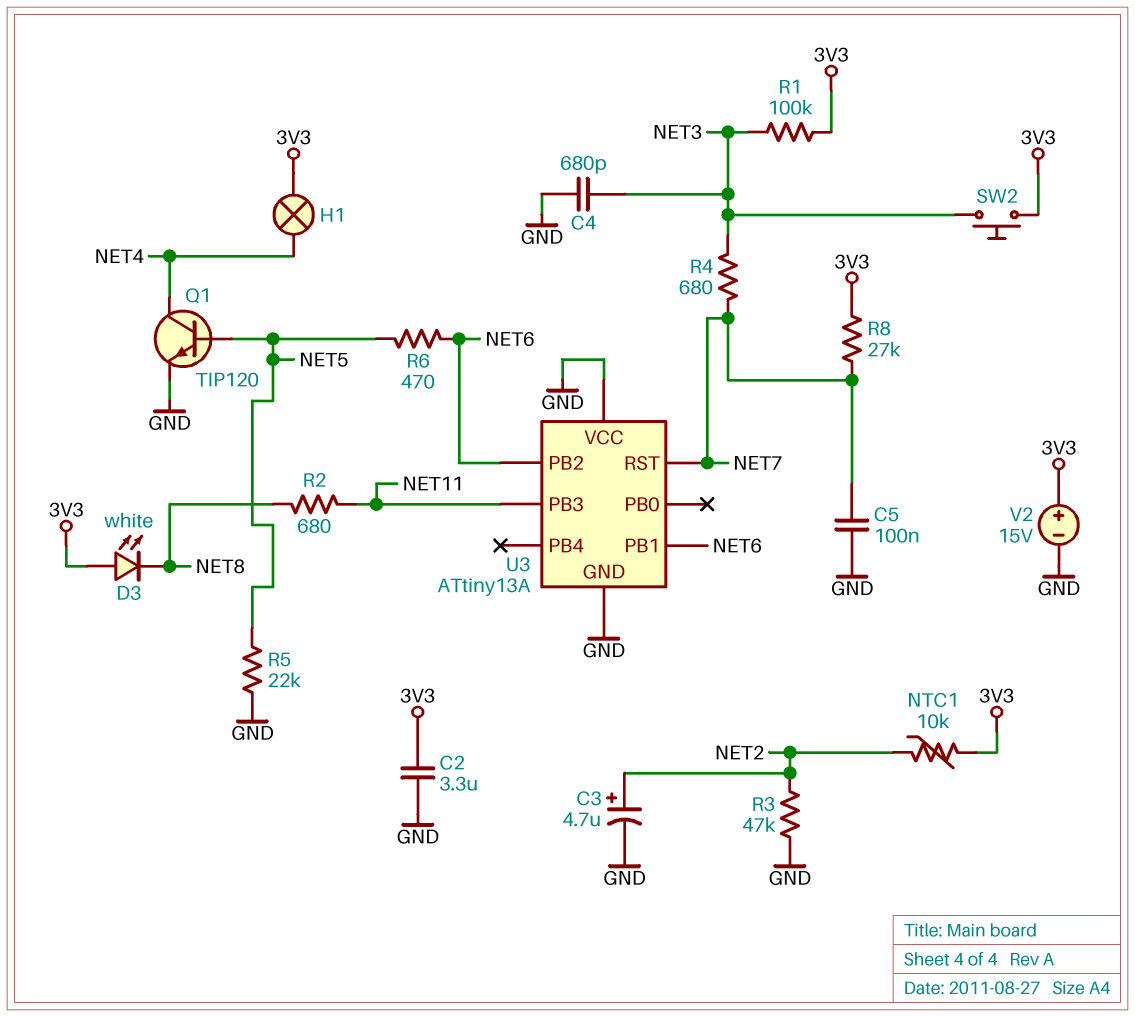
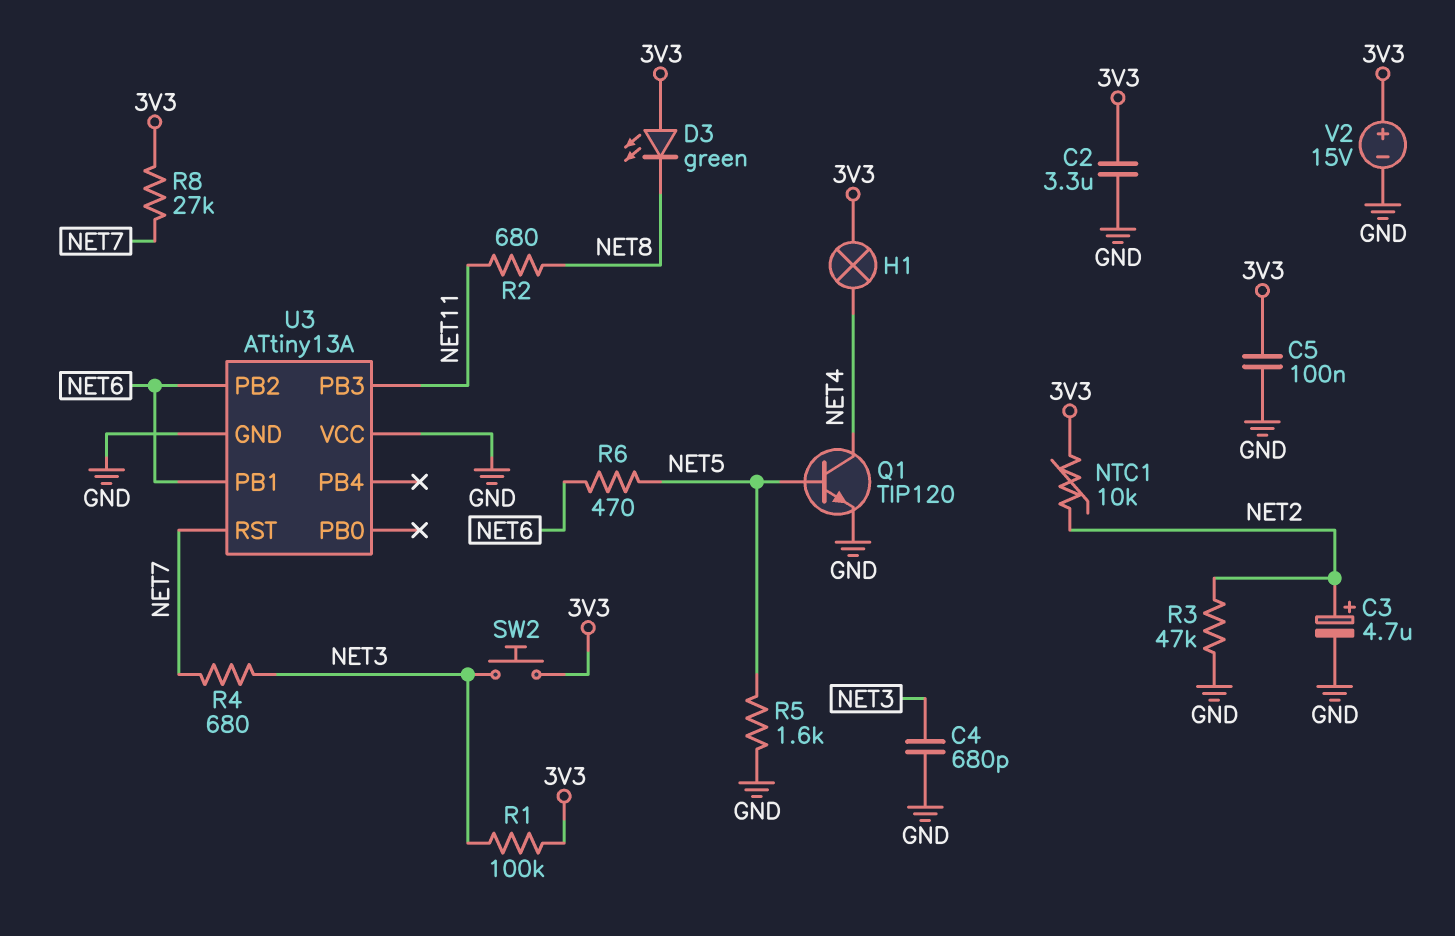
C5: 100nF (GND, NET7) -> 100nF (3V3, GND)
D3: LED white (A 3V3, K NET8) -> LED green (A 3V3, K NET8)
R5: 22k (GND, NET5) -> 1.6k (GND, NET5)

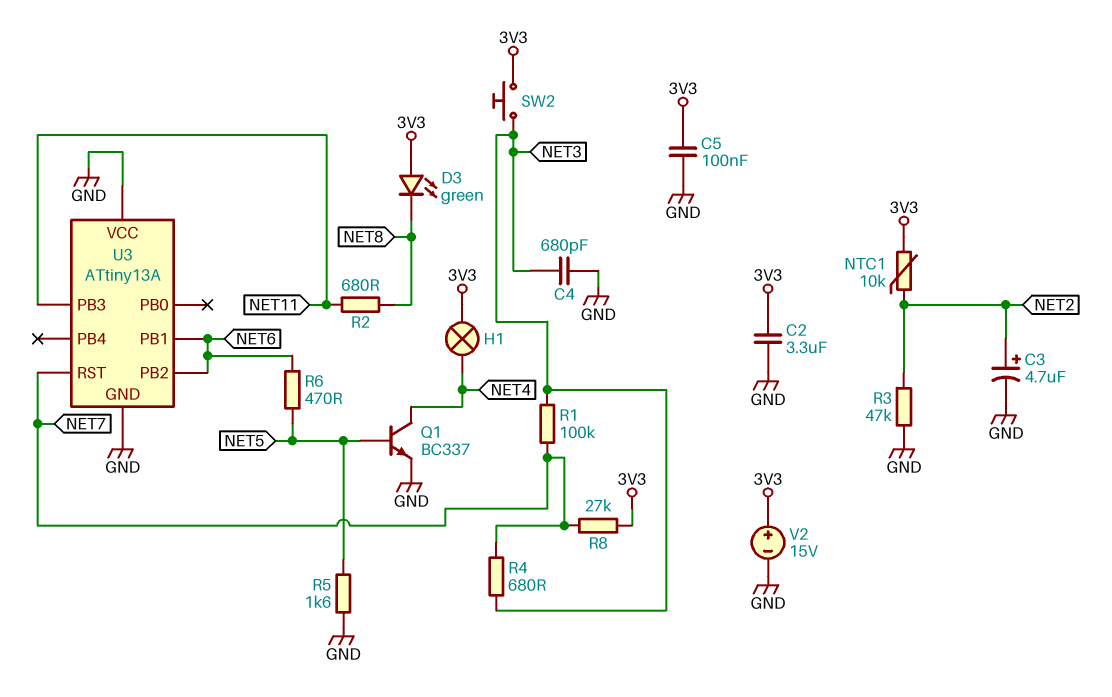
Q1: NPN TIP120 (B NET5, C NET4, E GND) -> NPN BC337 (B NET5, C NET4, E GND)
R1: 100k (3V3, NET3) -> 100k (NET3, NET7)

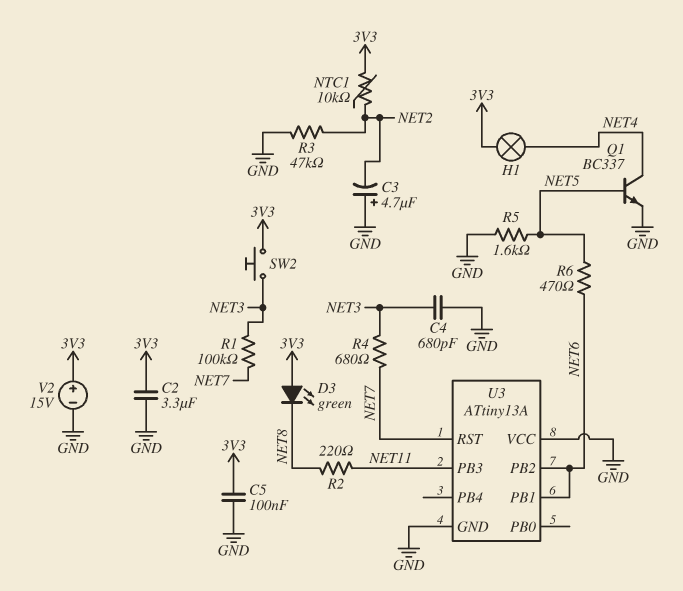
C3: 4.7uF (plus NET2, minus GND) -> 4.7uF (plus GND, minus NET2)
R2: 680 (NET8, NET11) -> 220 (NET8, NET11)
R8: 27k (3V3, NET7) -> none

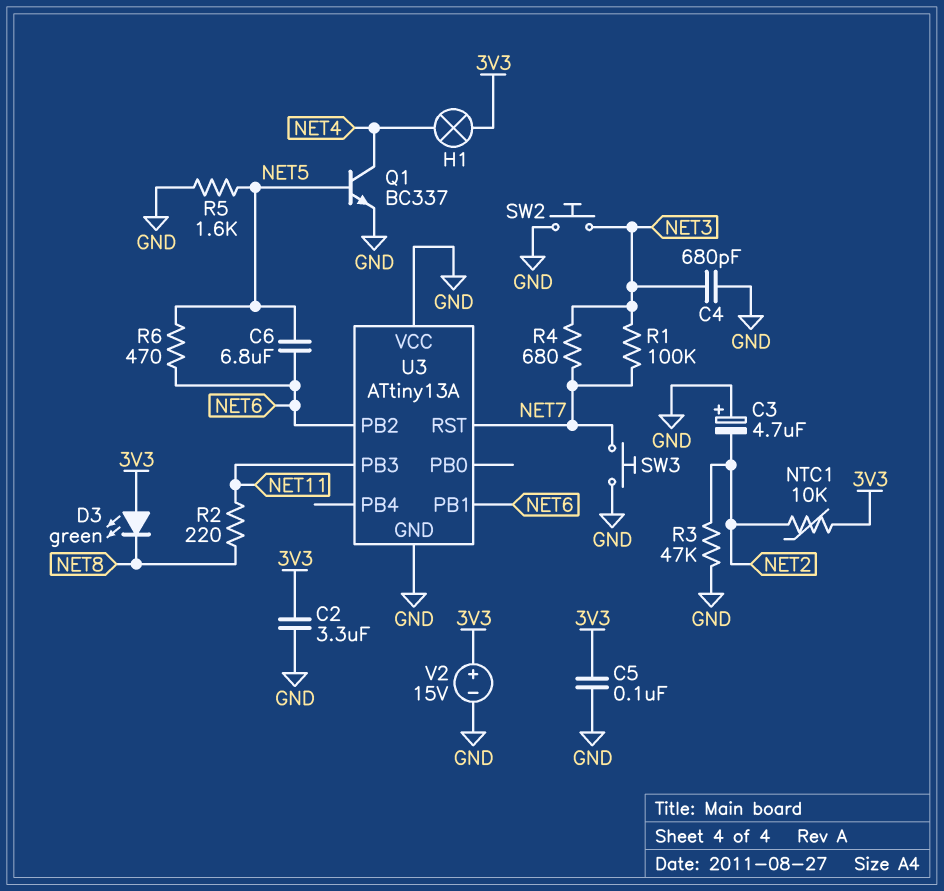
C6: none -> 6.8uF (NET5, NET6)
SW2: button (3V3, NET3) -> button (GND, NET3)
SW3: none -> button (GND, NET7)

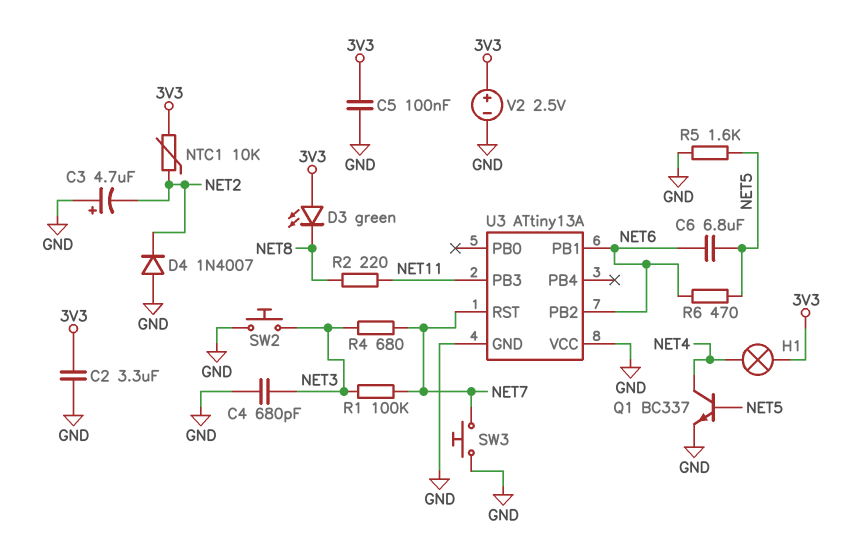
D4: none -> diode 1N4007 (A GND, K NET2)
R3: 47k (GND, NET2) -> none
V2: 15V (plus 3V3, minus GND) -> 2.5V (plus 3V3, minus GND)

